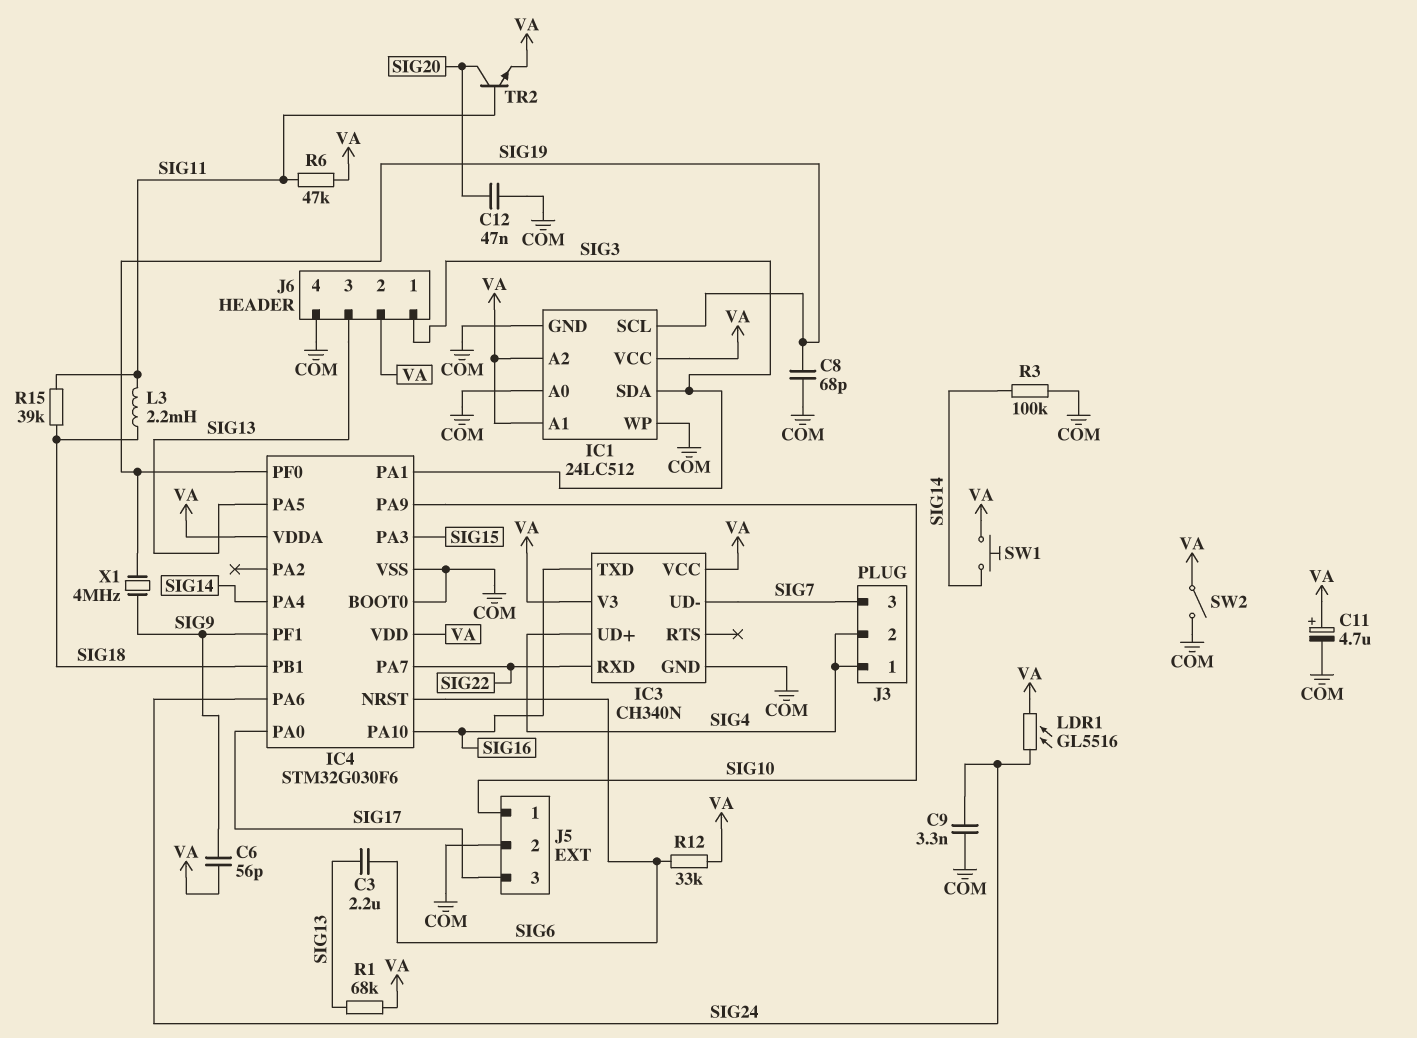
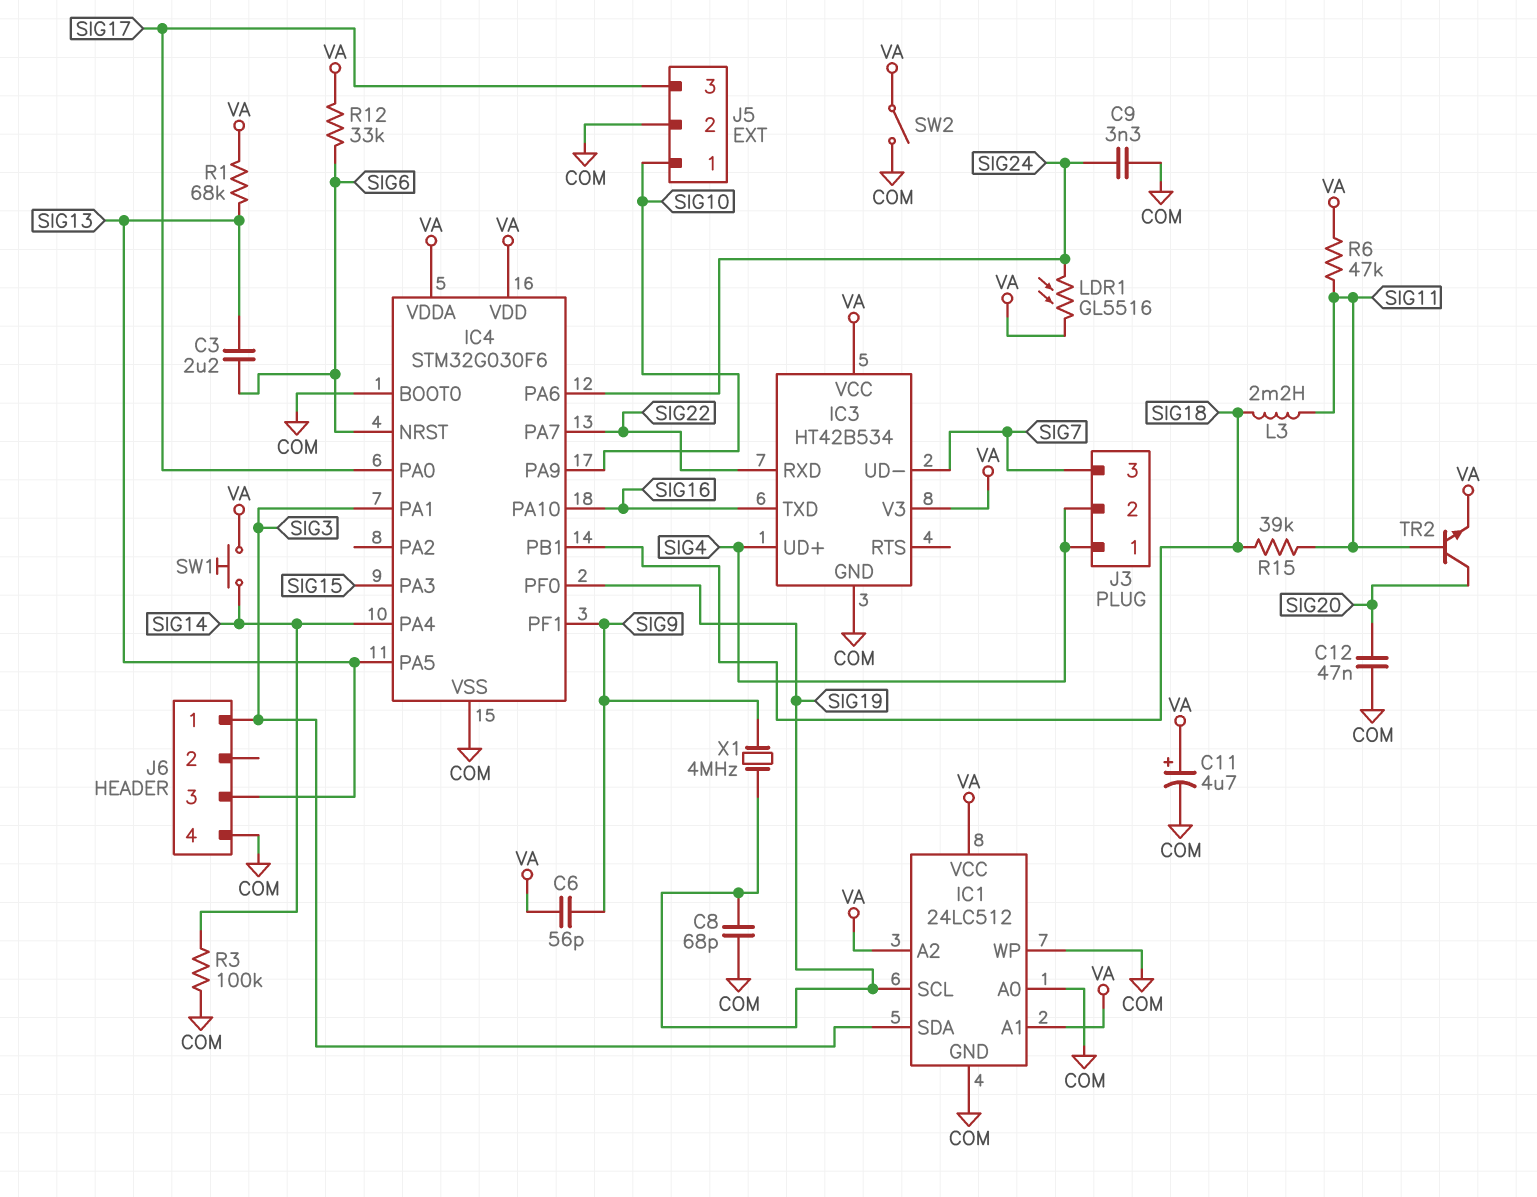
IC3: CH340N -> HT42B534
J6 pin 2: VA -> none

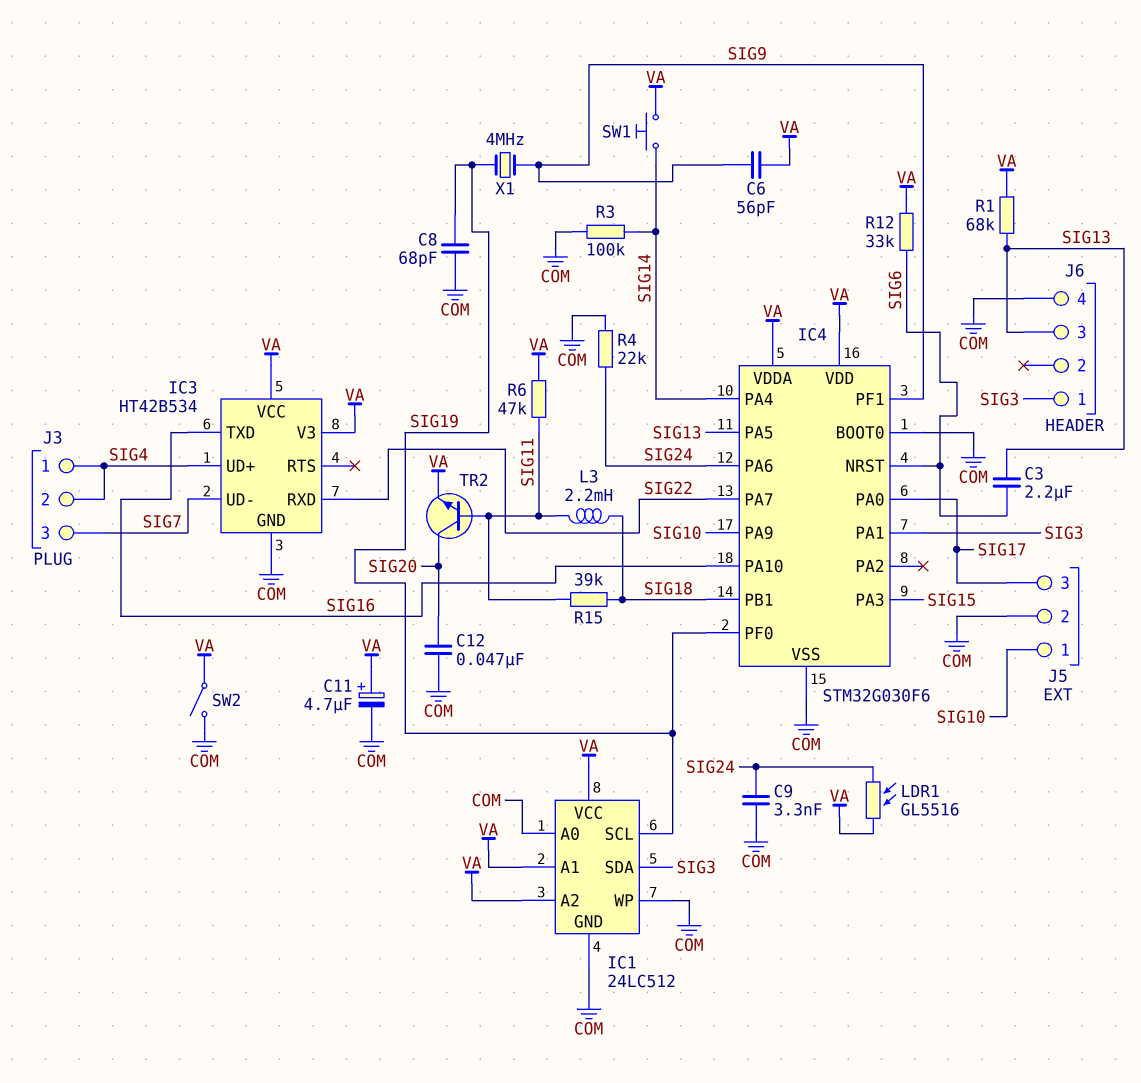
R4: none -> 22k (COM, SIG24)

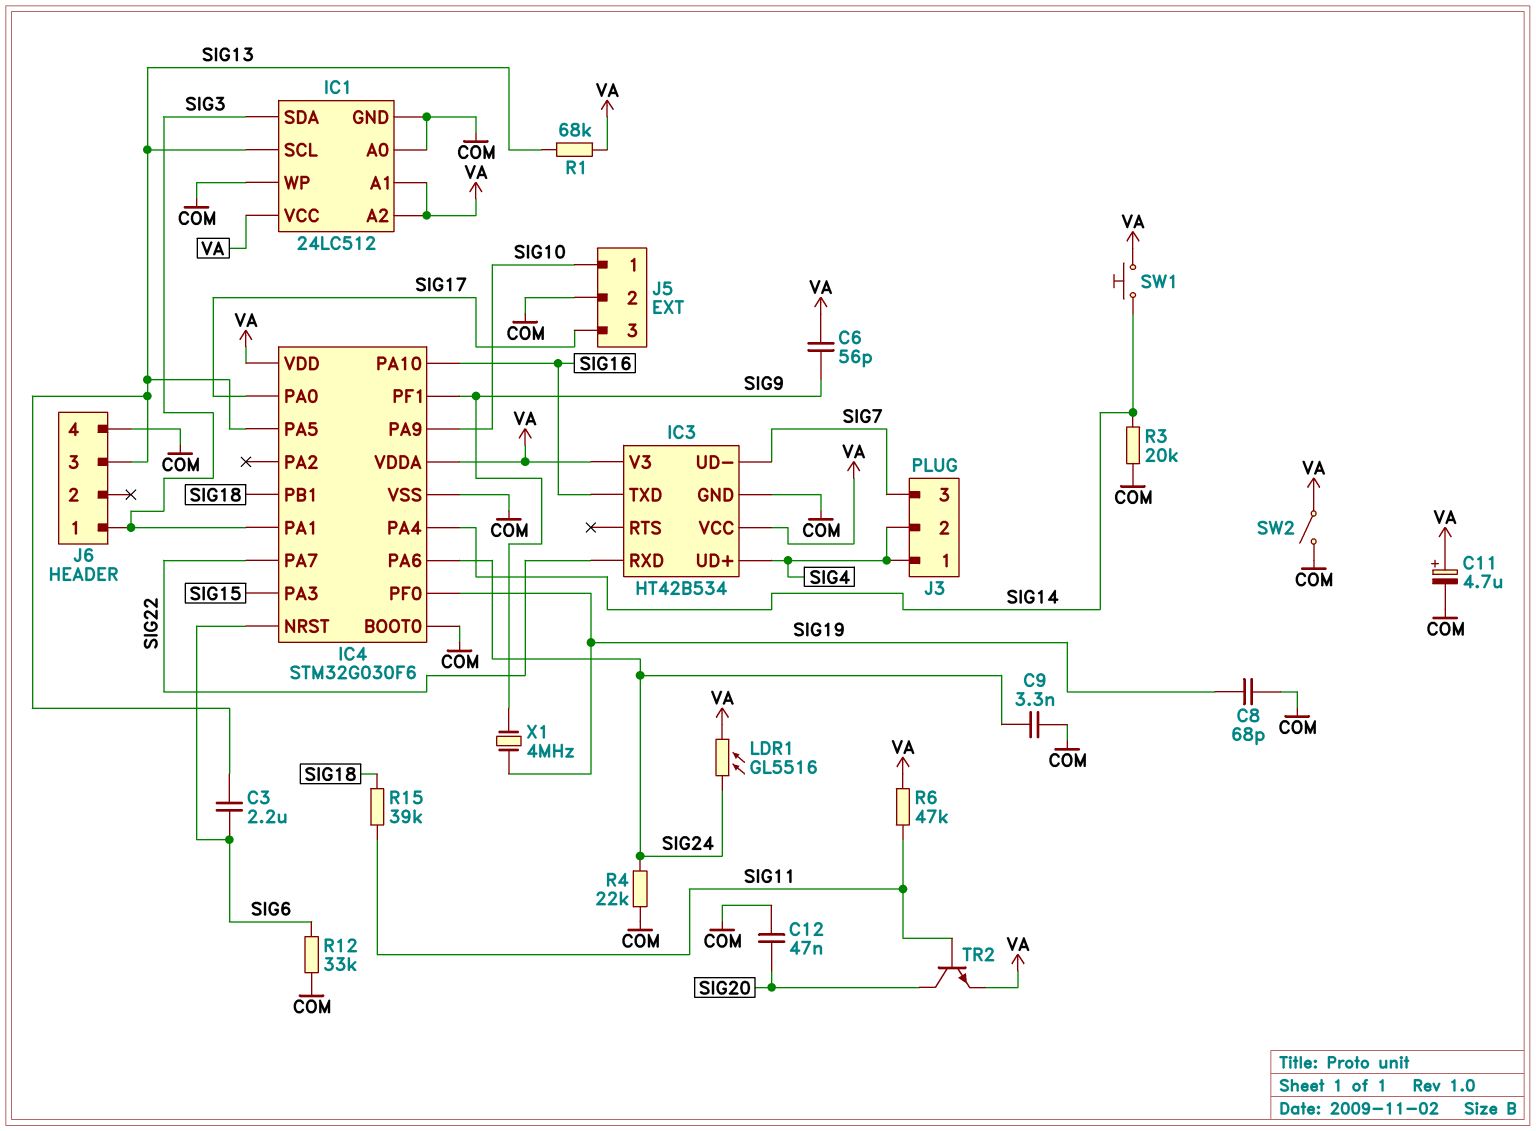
IC1 pin SCL: SIG19 -> SIG13
L3: 2.2mH (SIG11, SIG18) -> none
R3: 100k (COM, SIG14) -> 20k (COM, SIG14)
R12: 33k (SIG6, VA) -> 33k (COM, SIG6)

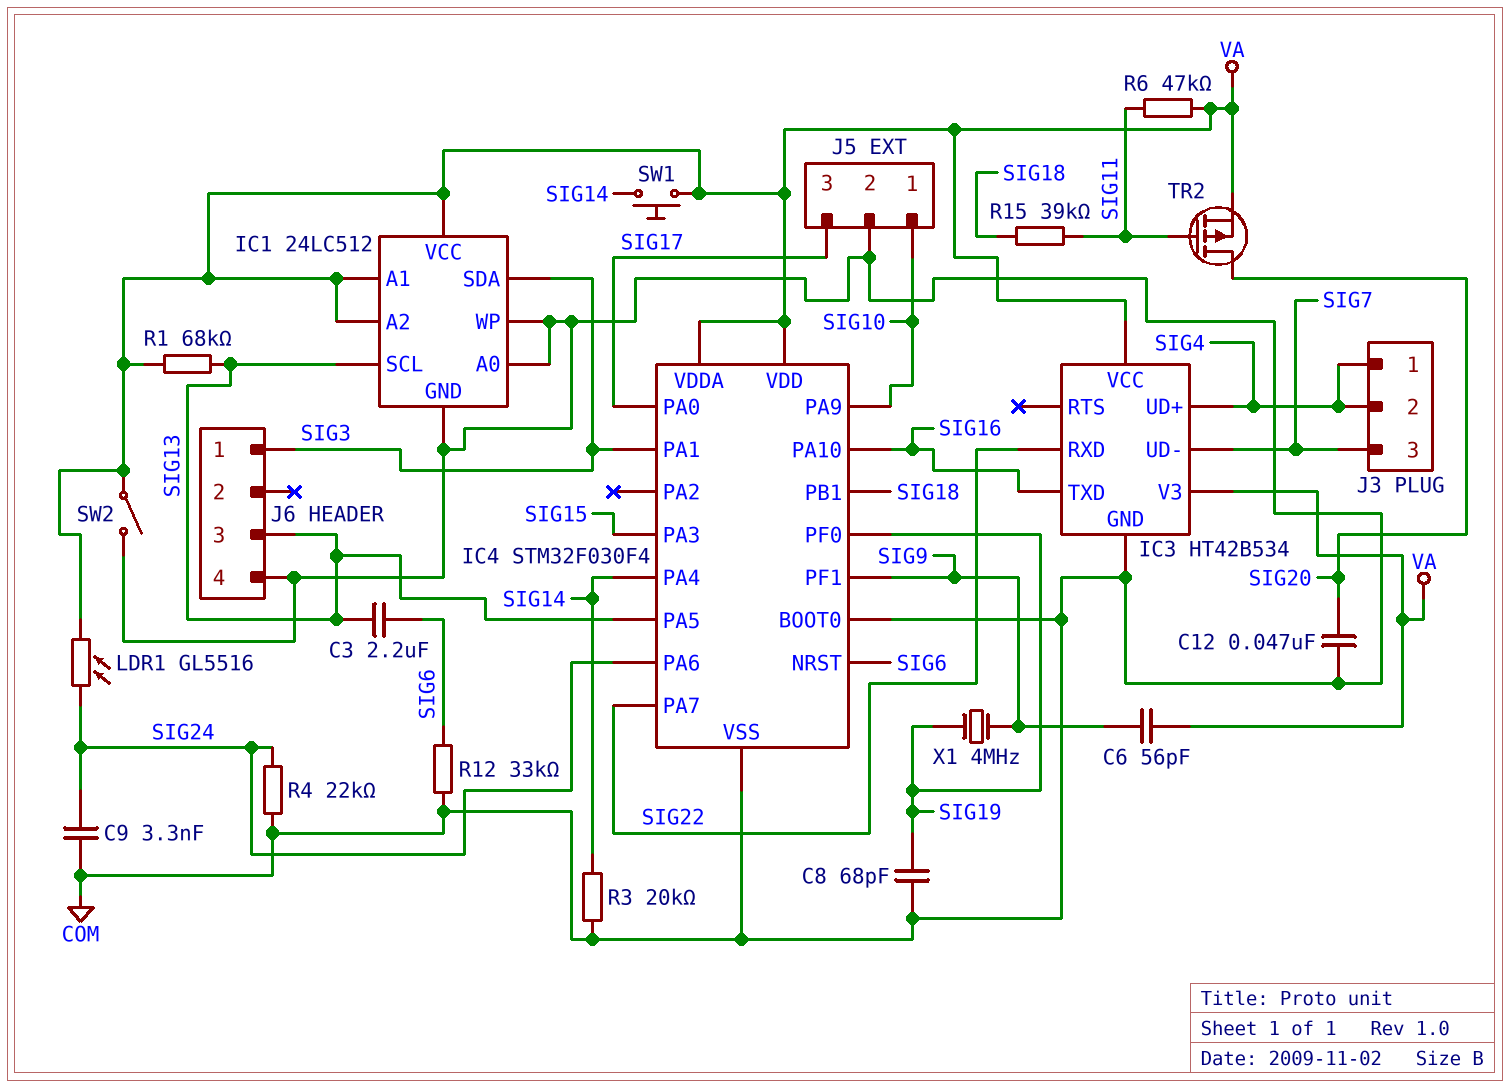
C11: 4.7uF (plus VA, minus COM) -> none
IC4: STM32G030F6 -> STM32F030F4
TR2: NPN (B SIG11, C SIG20, E VA) -> PMOS (G SIG11, D SIG20, S VA)

